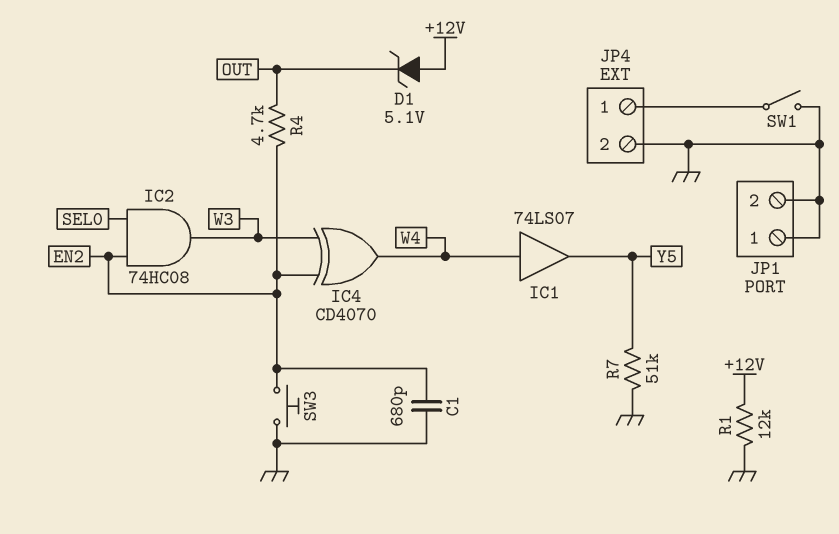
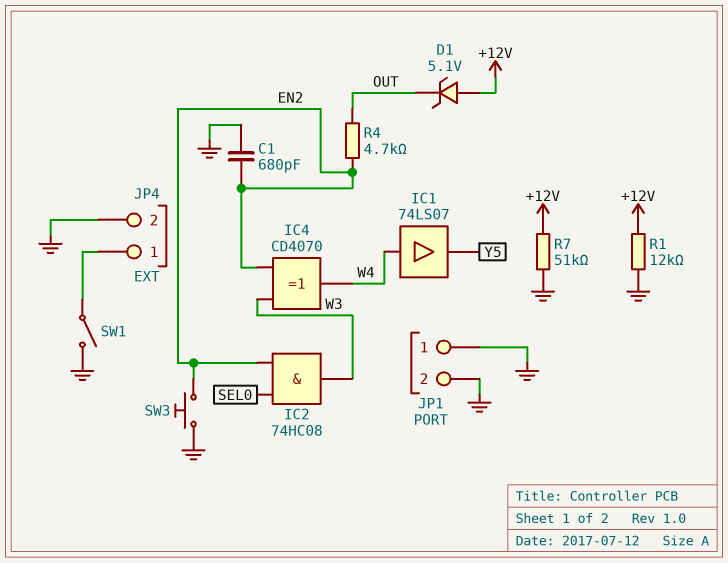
R7: 51k (GND, Y5) -> 51k (+12V, GND)

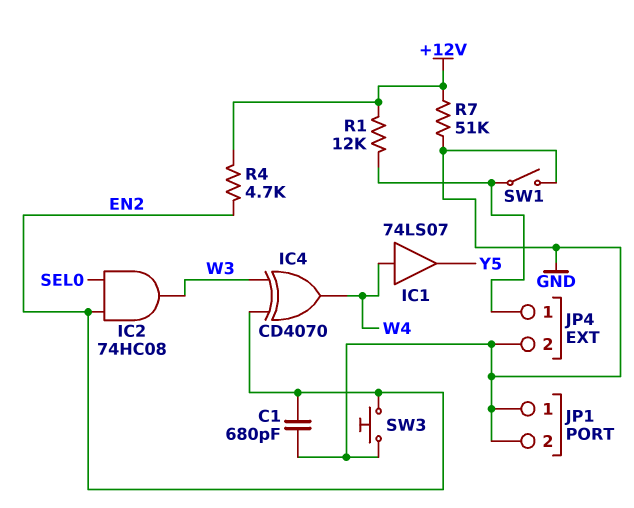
D1: zener 5.1V (A +12V, K OUT) -> none
R1: 12k (+12V, GND) -> 12k (+12V, JP4/1)
R4: 4.7k (EN2, OUT) -> 4.7k (+12V, EN2)

